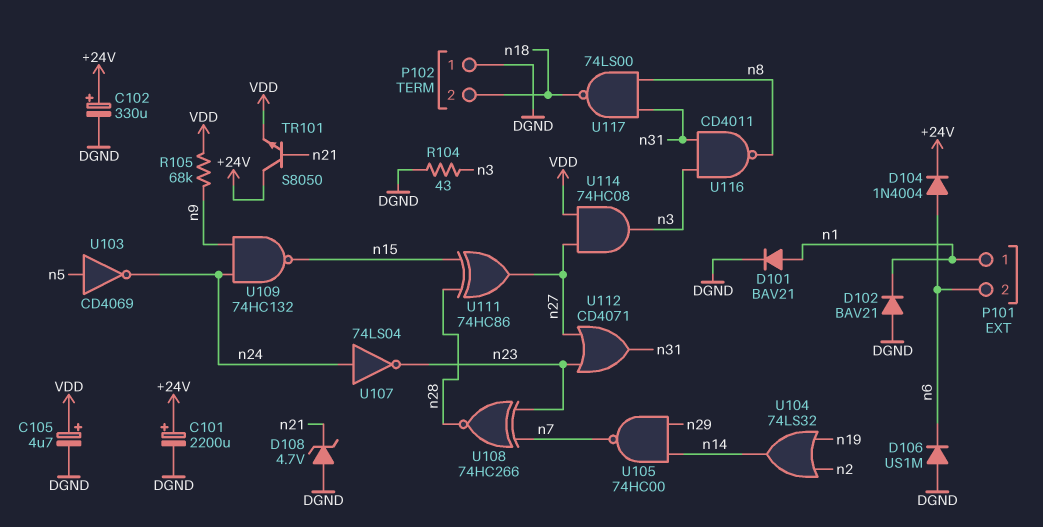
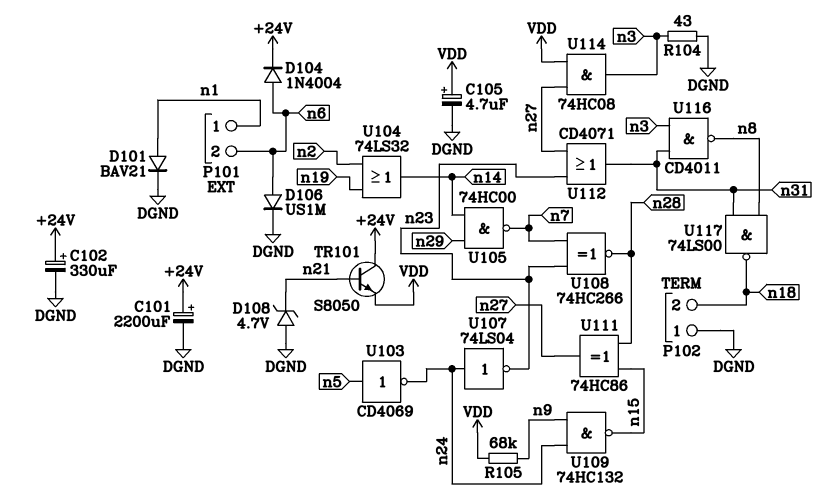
D102: diode BAV21 (A DGND, K n1) -> none
D106: diode US1M (A DGND, K n6) -> diode US1M (A n6, K DGND)

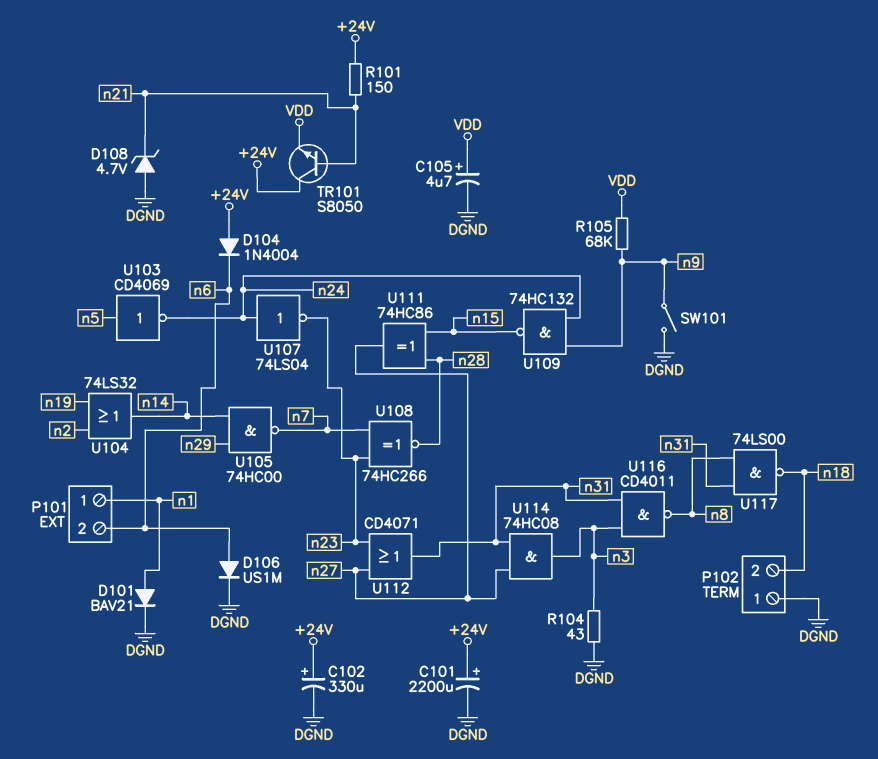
D104: diode 1N4004 (A n6, K +24V) -> diode 1N4004 (A +24V, K n6)
R101: none -> 150 (+24V, n21)
SW101: none -> switch (DGND, n9)
U114: AND 74HC08 (in VDD, in n27, out n3) -> AND 74HC08 (in n27, in n31, out n3)

